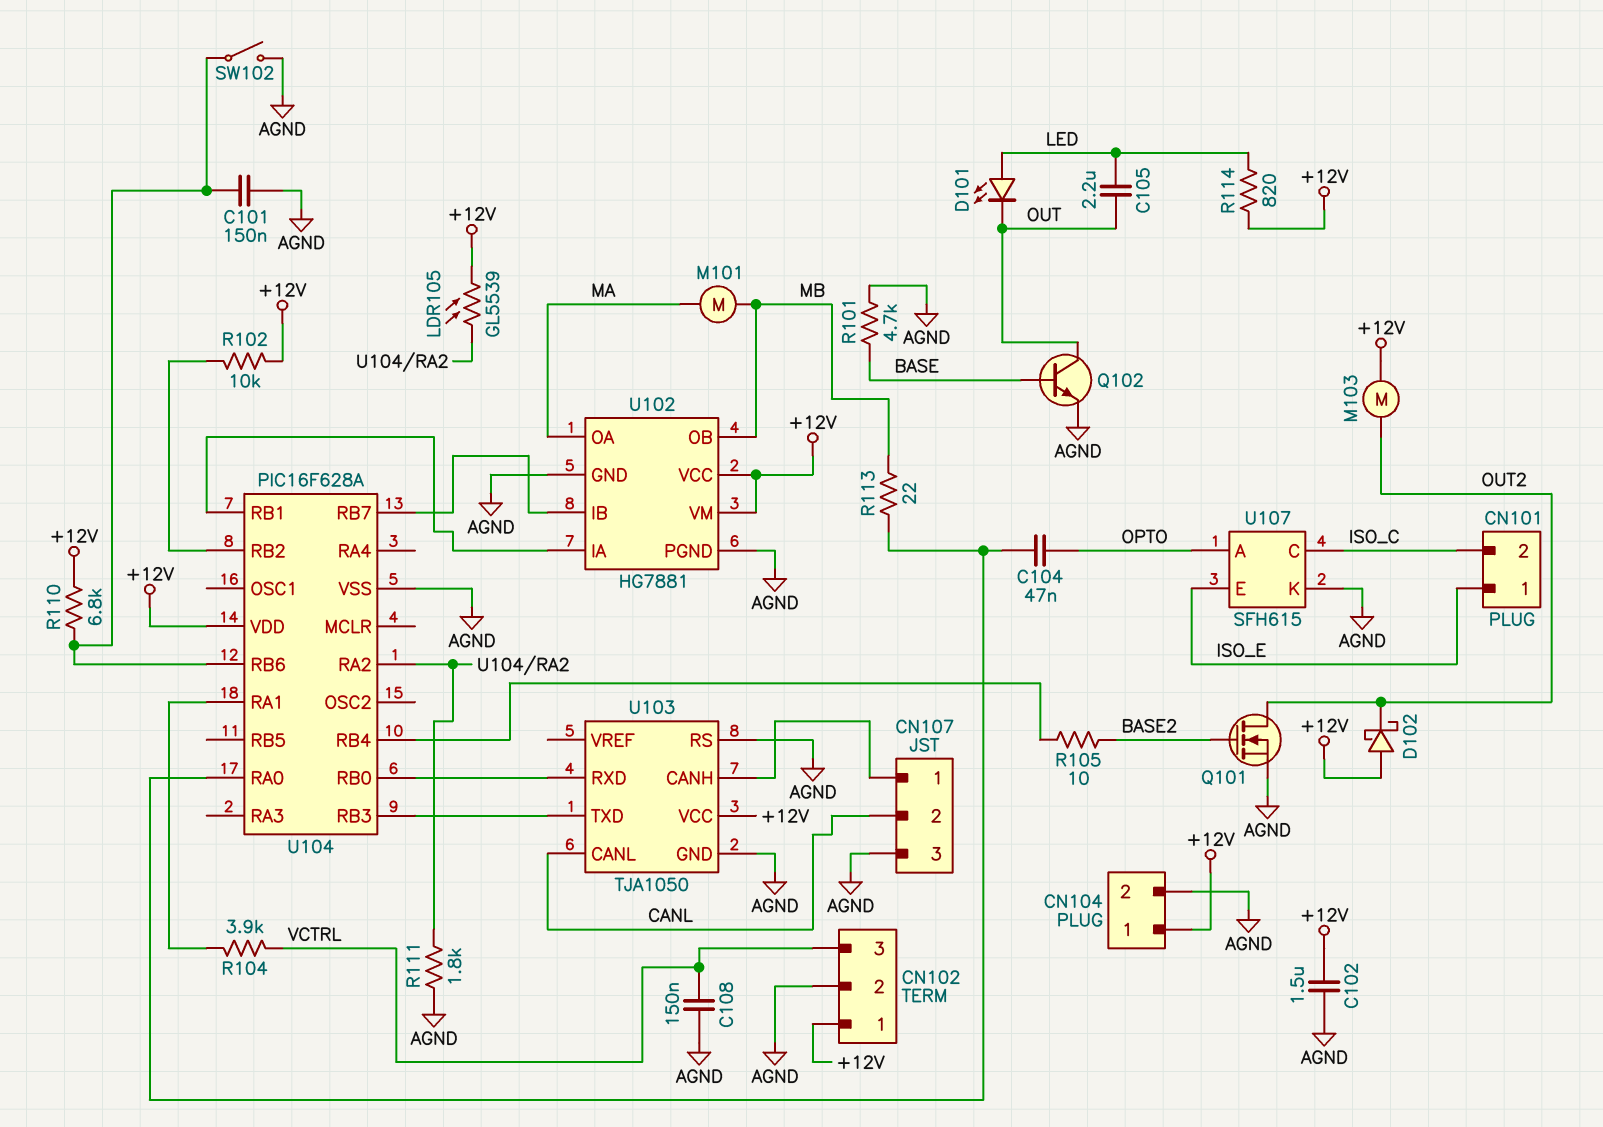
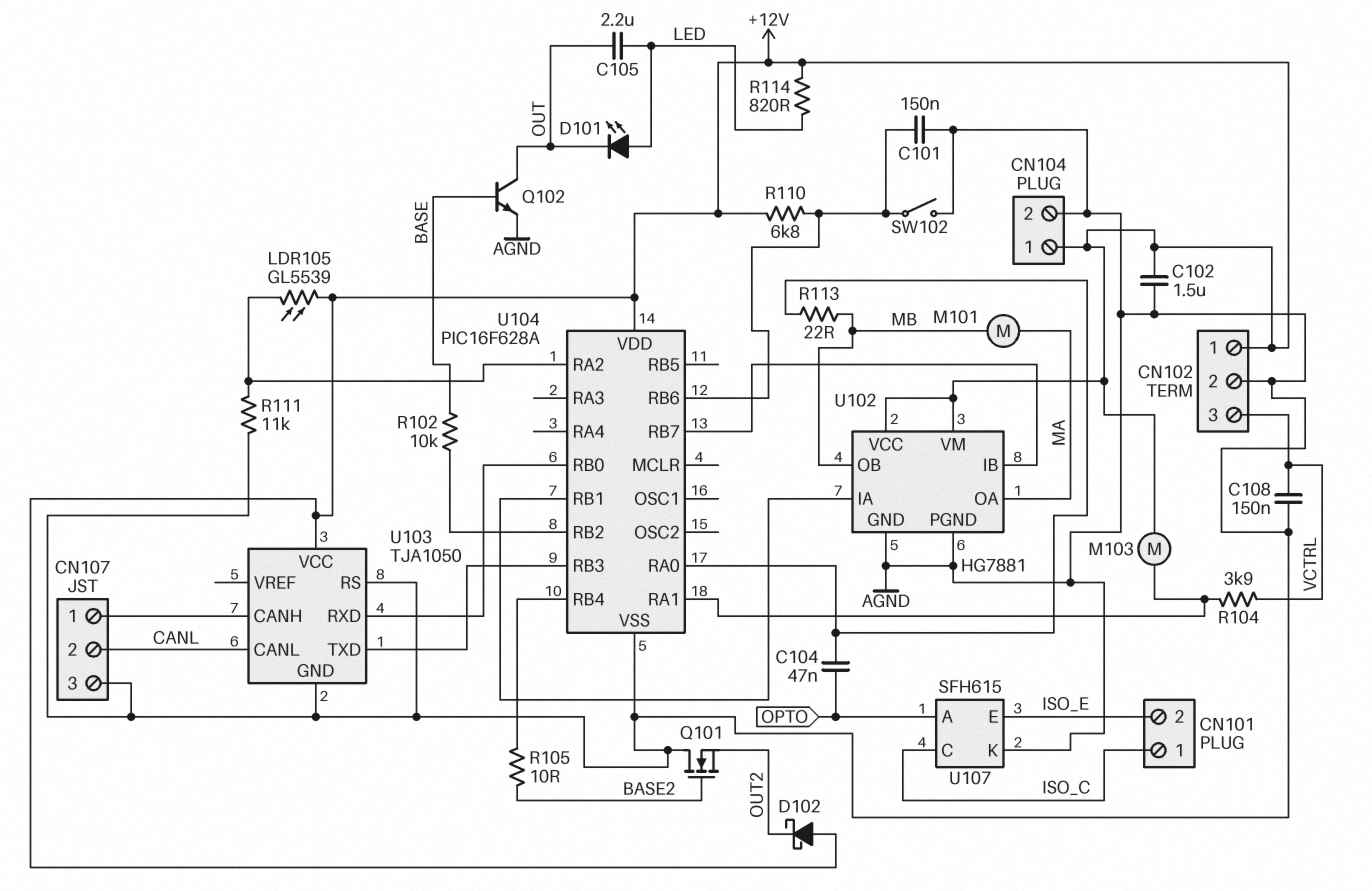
CN101 pin 1: ISO_E -> ISO_C
CN101 pin 2: ISO_C -> ISO_E
M103: motor (+12V, OUT2) -> motor (+12V, U104/RA1)
Q101: NMOS (G BASE2, D OUT2, S AGND) -> NMOS (G BASE2, D AGND, S OUT2)
R101: 4.7k (AGND, BASE) -> none
R102: 10k (+12V, U104/RB2) -> 10k (BASE, U104/RB2)
R111: 1.8k (AGND, U104/RA2) -> 11k (AGND, U104/RA2)

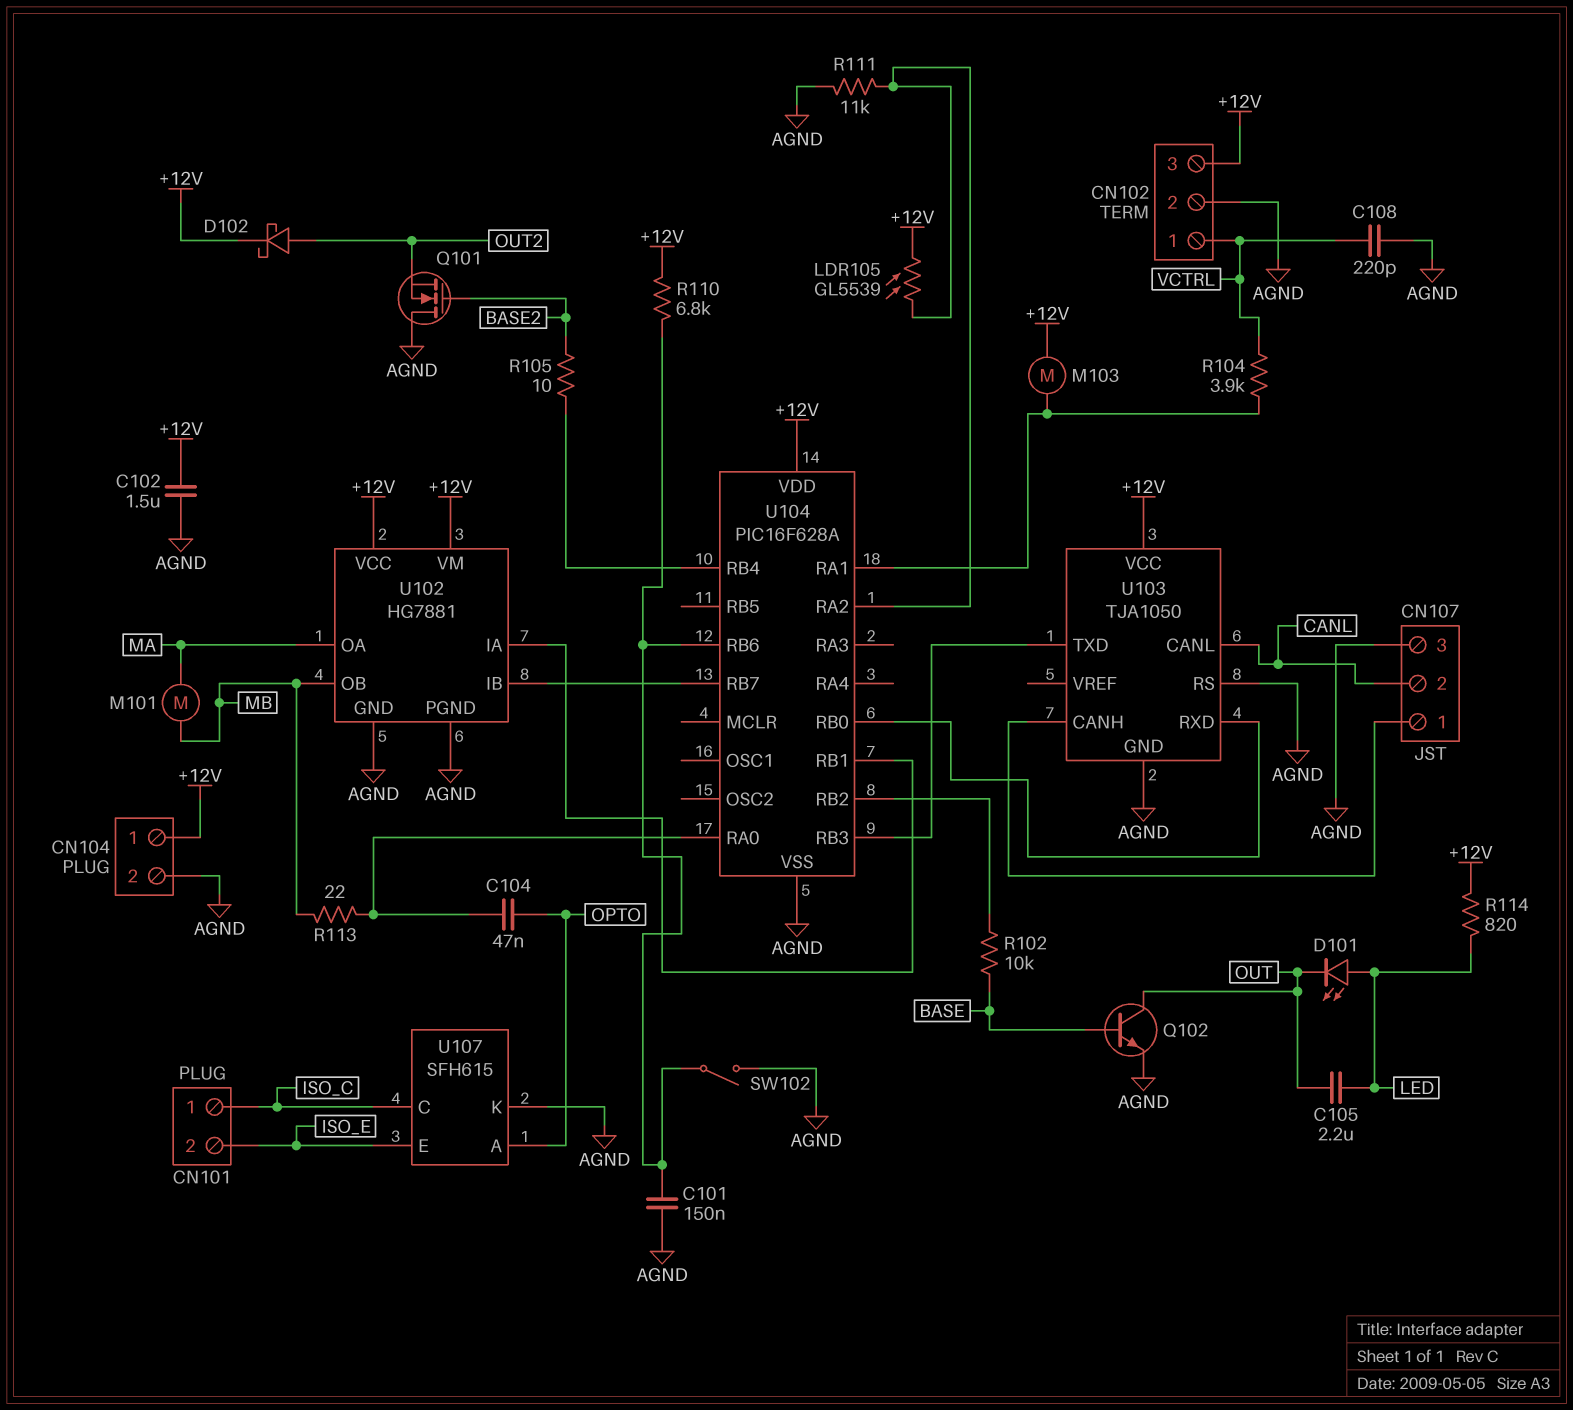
C108: 150nF (AGND, VCTRL) -> 220pF (AGND, VCTRL)
CN102 pin 1: +12V -> VCTRL
CN102 pin 3: VCTRL -> +12V
D102: schottky (A +12V, K OUT2) -> schottky (A OUT2, K +12V)

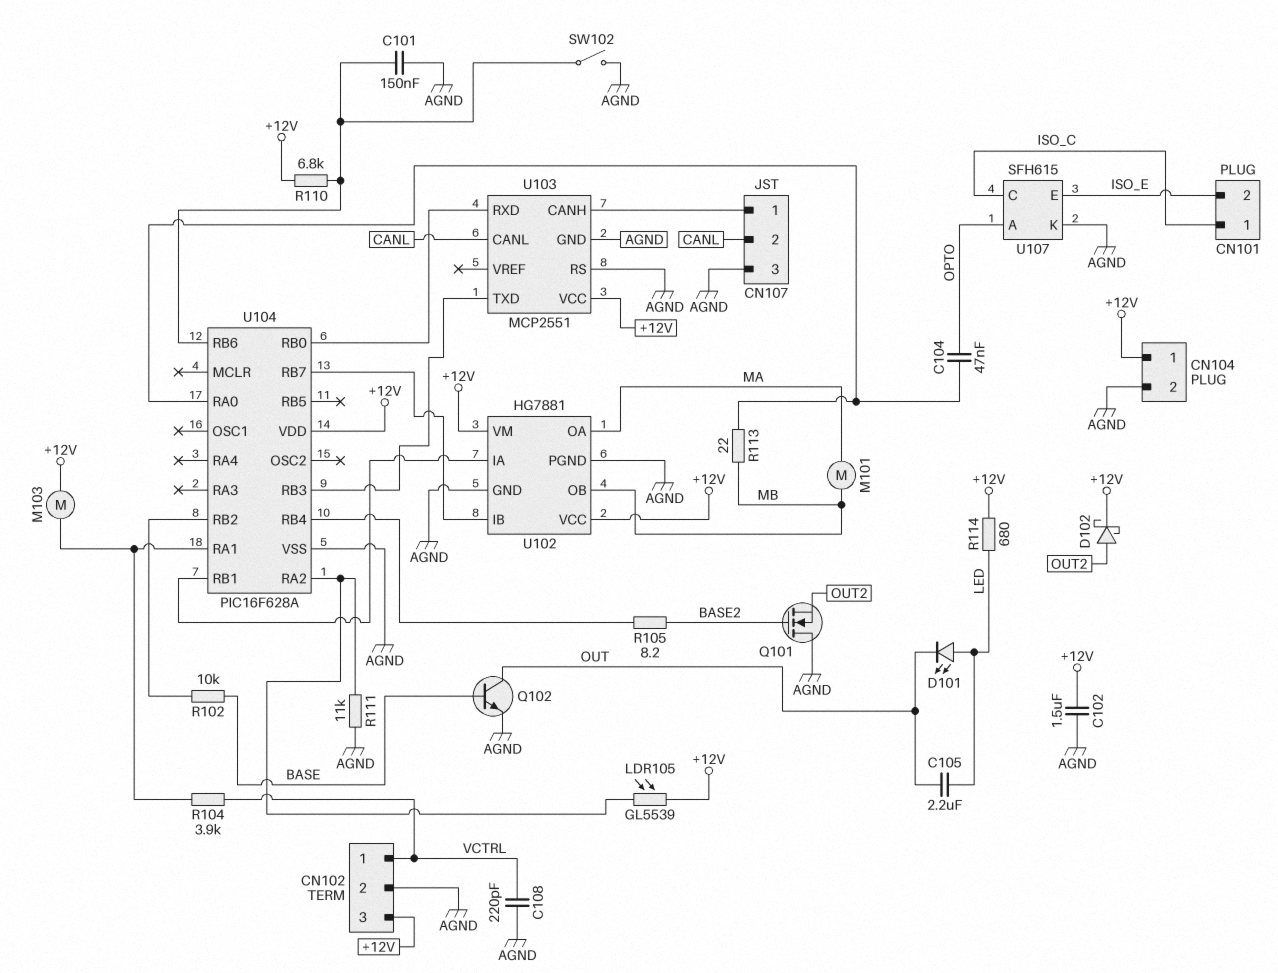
R105: 10 (BASE2, U104/RB4) -> 8.2 (BASE2, U104/RB4)
R114: 820 (+12V, LED) -> 680 (+12V, LED)
U103: TJA1050 -> MCP2551

